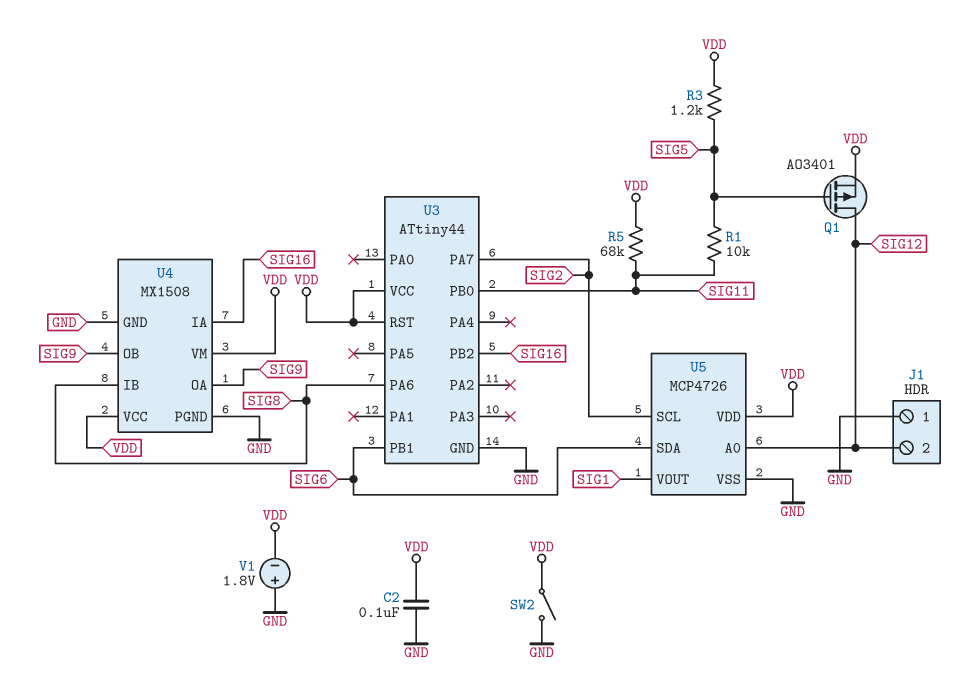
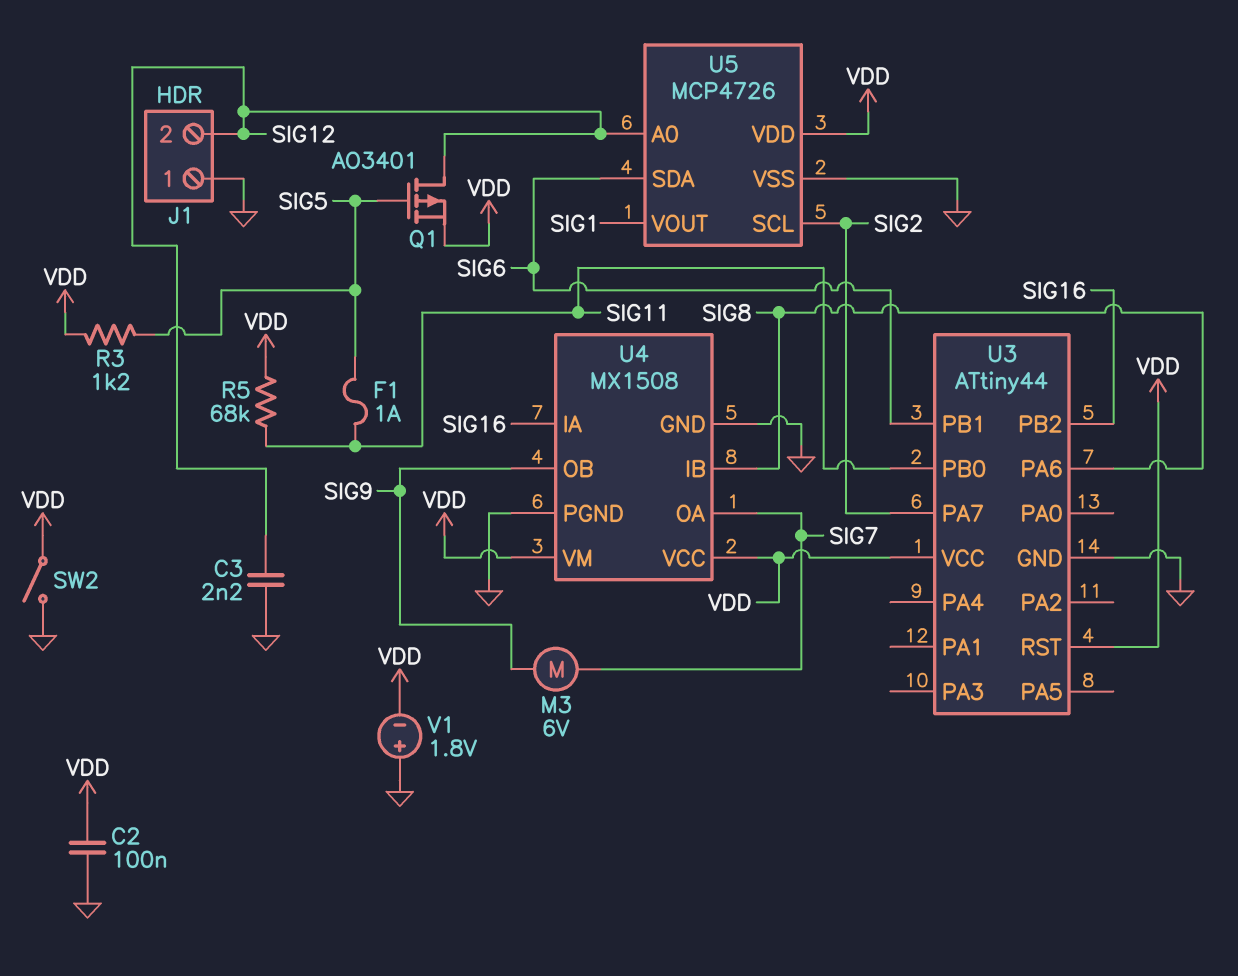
C3: none -> 2.2nF (GND, SIG12)
F1: none -> 1A (SIG5, SIG11)
M3: none -> motor 6V (SIG7, SIG9)
R1: 10k (SIG5, SIG11) -> none
U4 pin OA: SIG9 -> SIG7

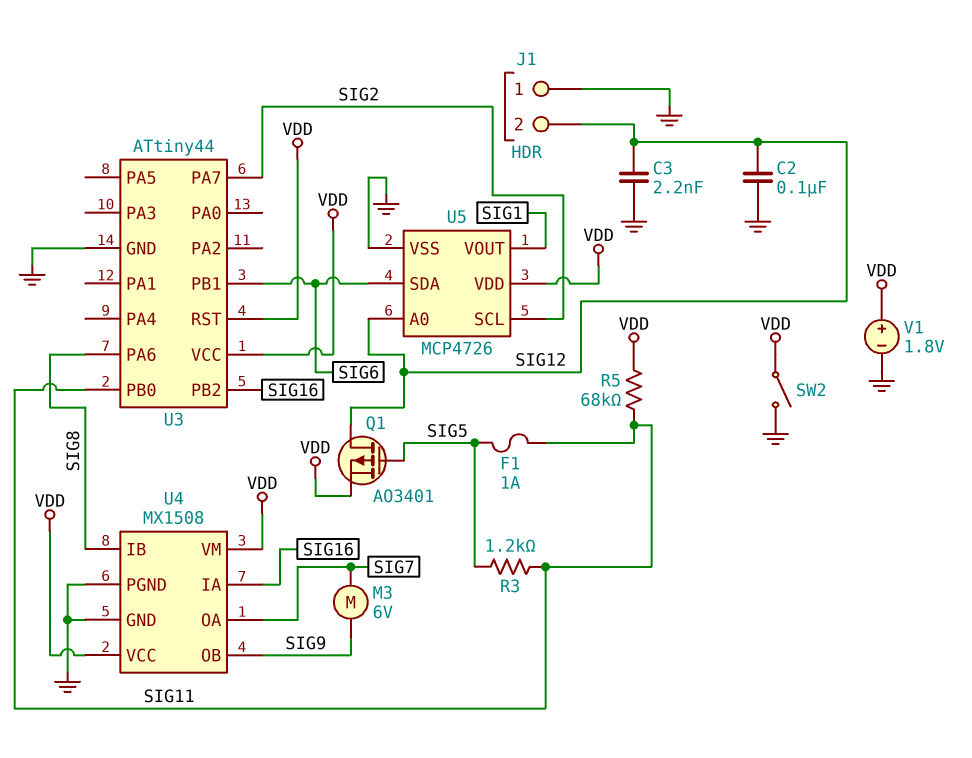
C2: 100nF (GND, VDD) -> 100nF (GND, SIG12)
R3: 1.2k (SIG5, VDD) -> 1.2k (SIG5, SIG11)
V1: 1.8V (plus GND, minus VDD) -> 1.8V (plus VDD, minus GND)

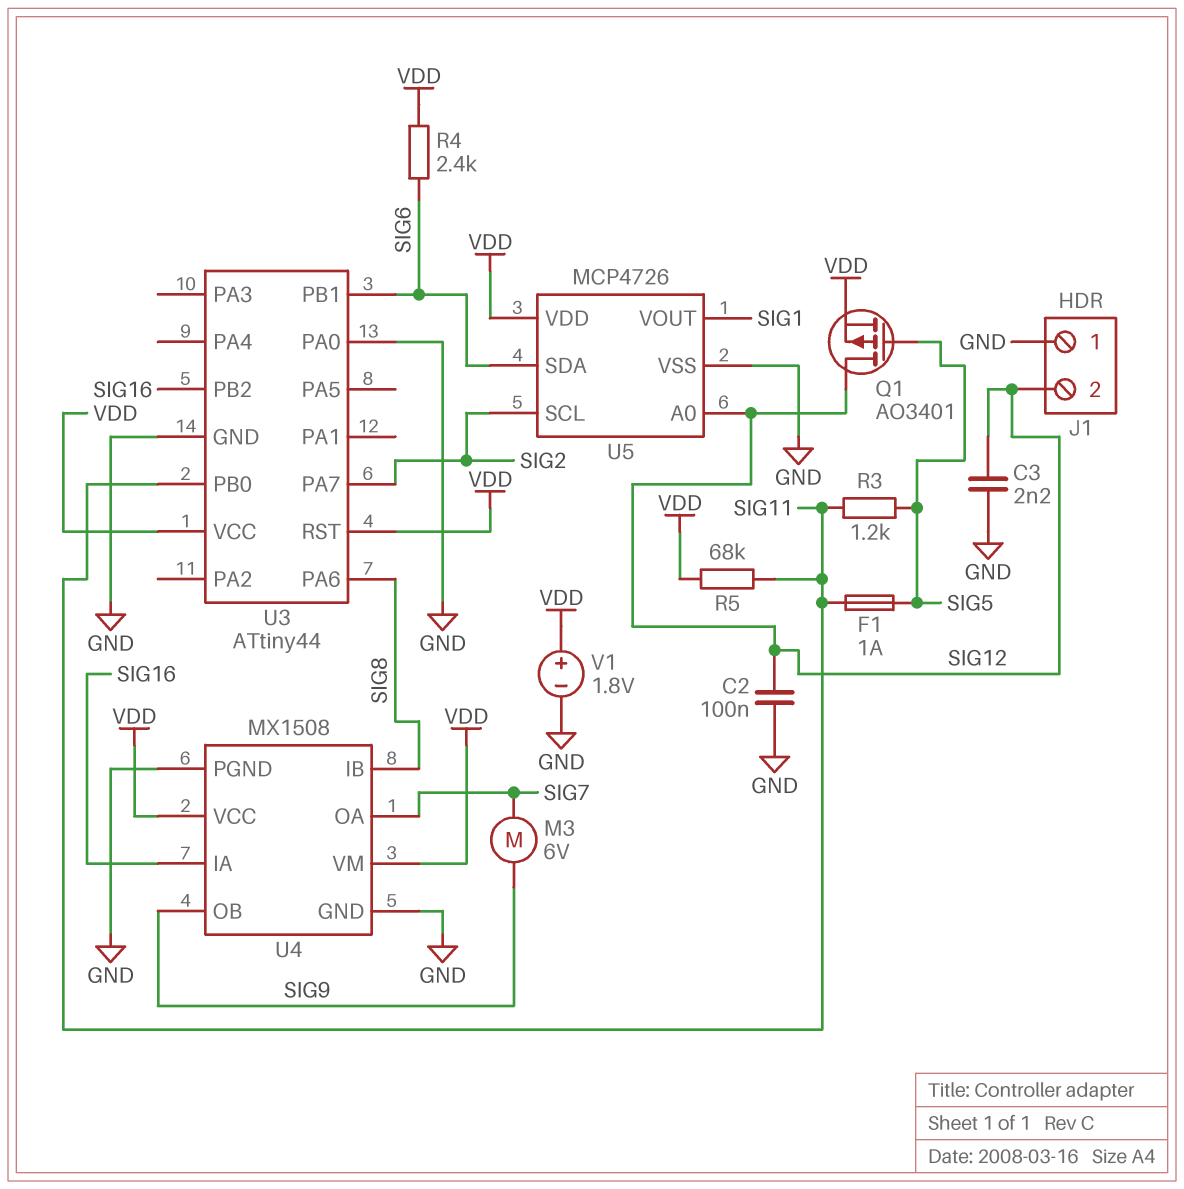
R4: none -> 2.4k (SIG6, VDD)
SW2: switch (GND, VDD) -> none
U3 pin PA0: none -> GND

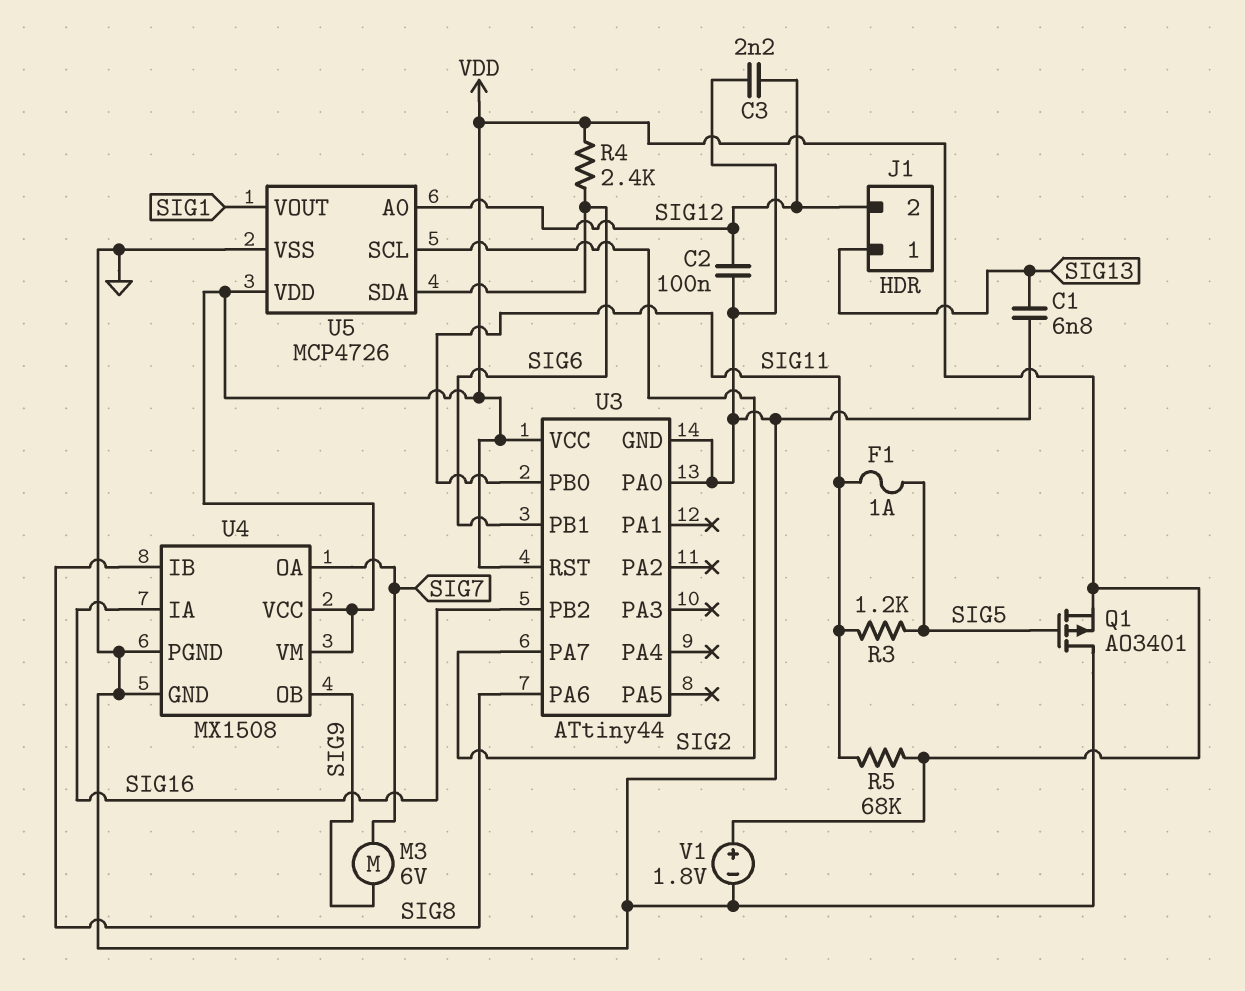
C1: none -> 6.8nF (GND, SIG13)
J1 pin 1: GND -> SIG13
Q1: PMOS AO3401 (G SIG5, D SIG12, S VDD) -> PMOS AO3401 (G SIG5, D GND, S VDD)

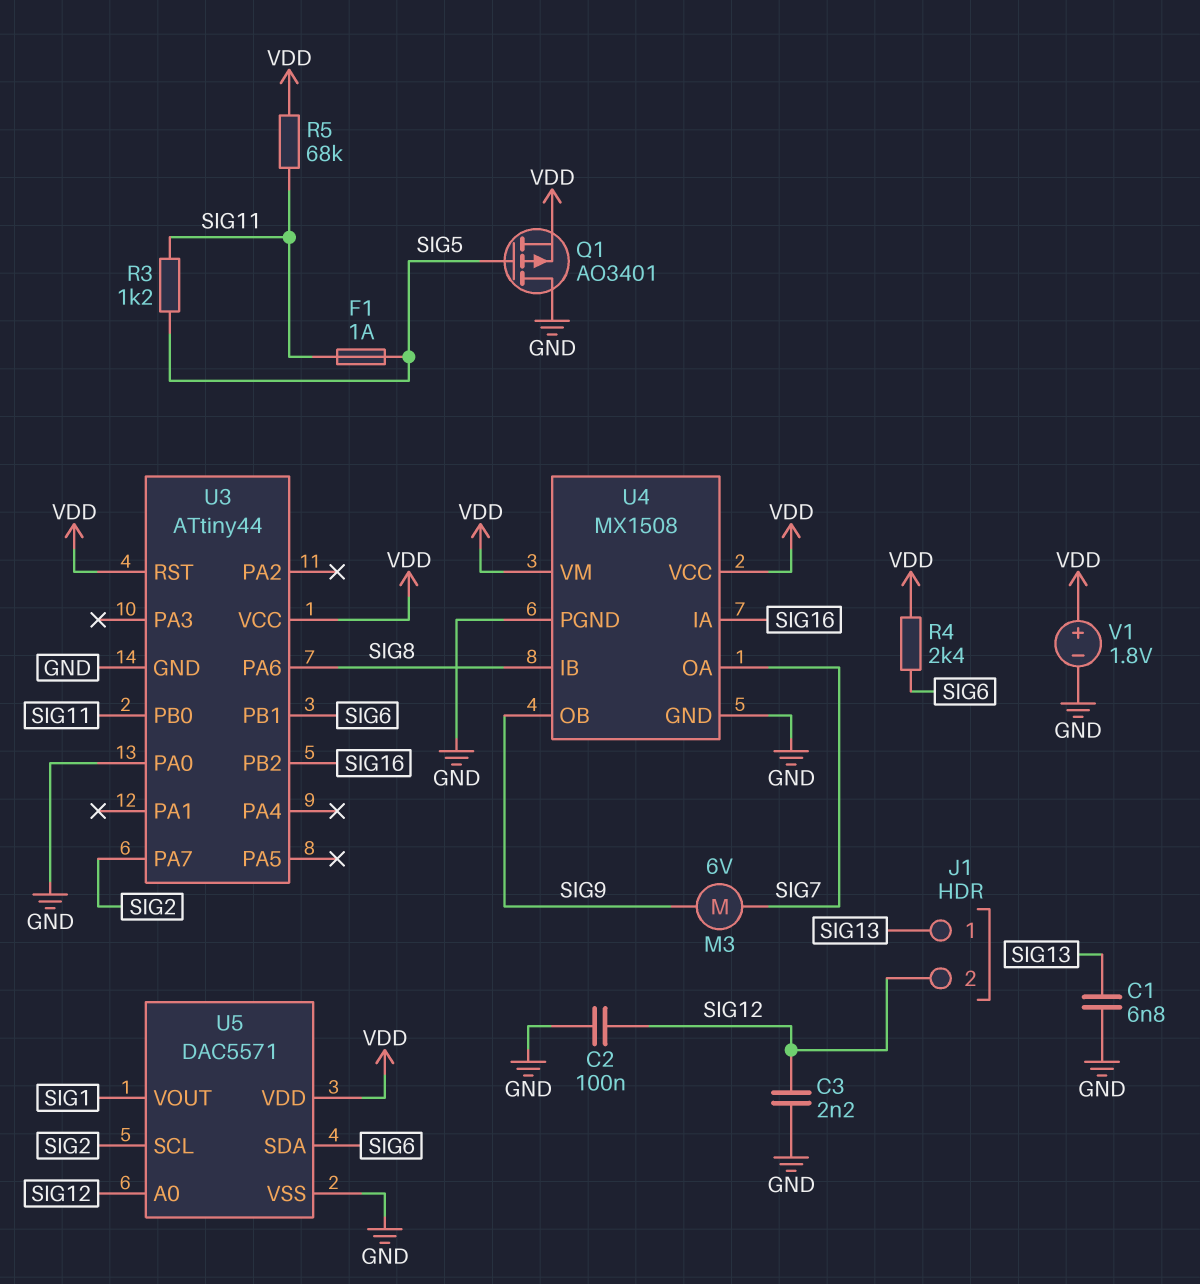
U5: MCP4726 -> DAC5571

